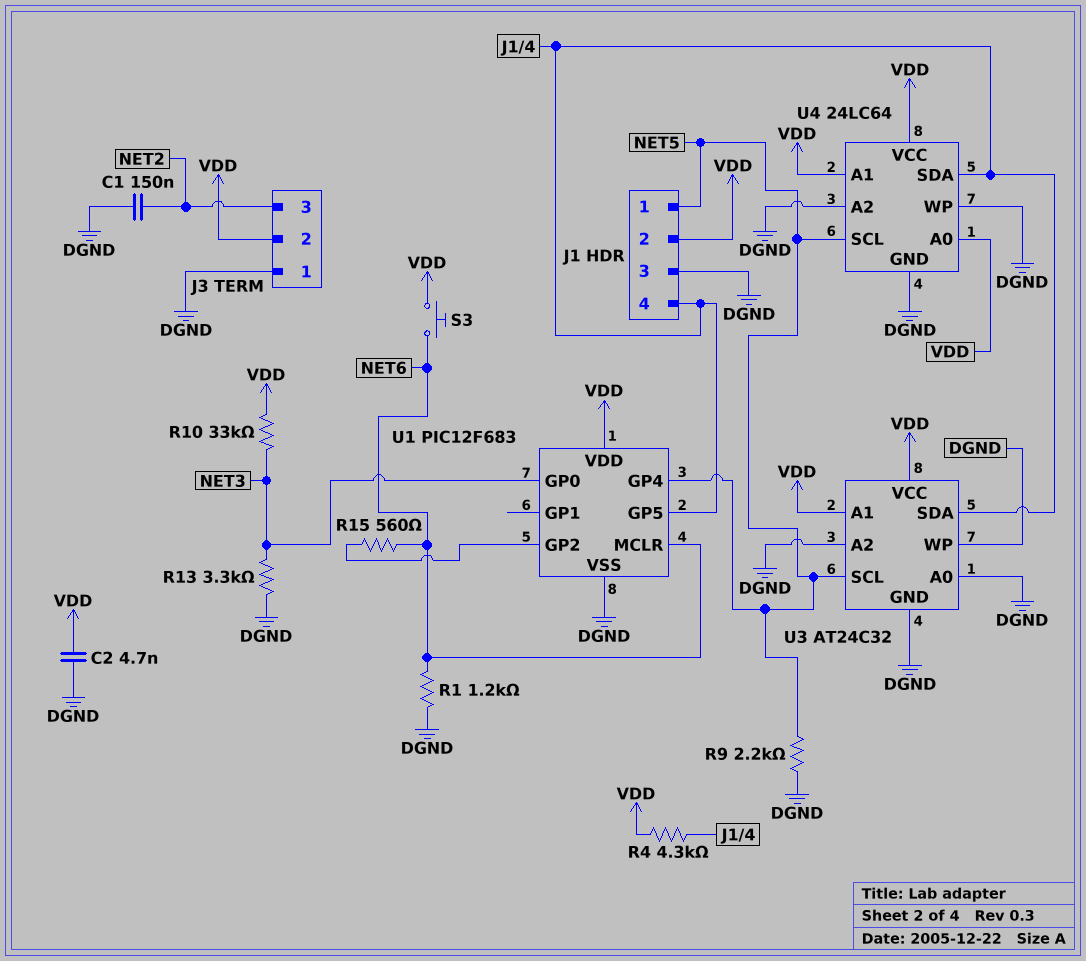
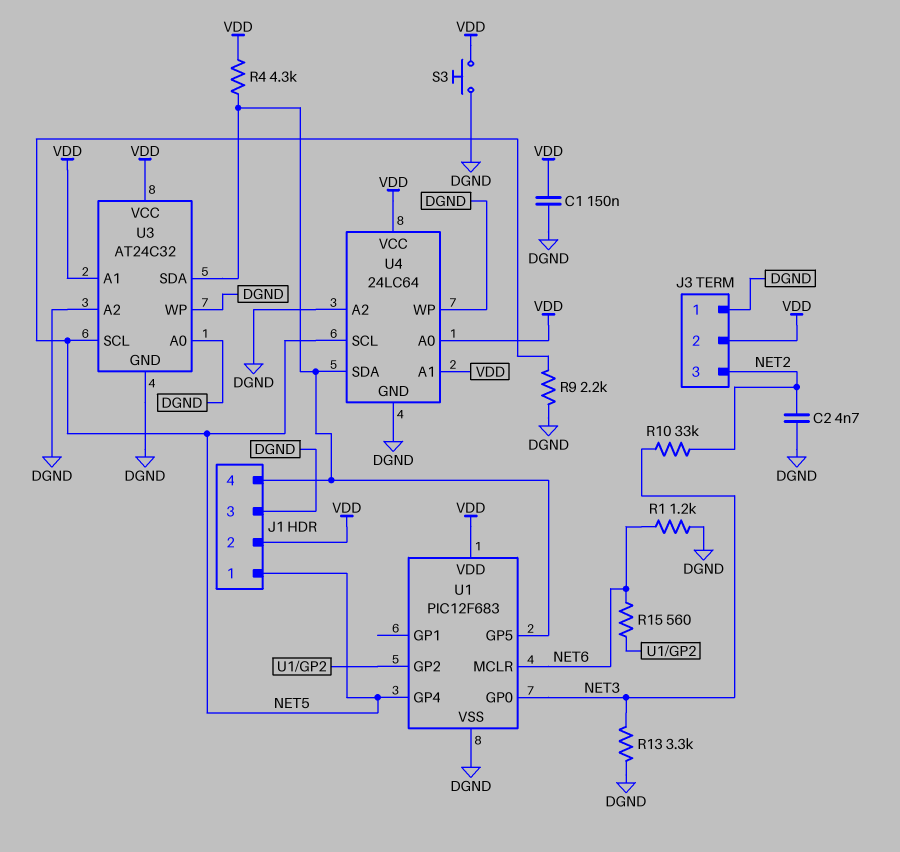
C1: 150nF (DGND, NET2) -> 150nF (DGND, VDD)
C2: 4.7nF (DGND, VDD) -> 4.7nF (DGND, NET2)
R10: 33k (NET3, VDD) -> 33k (NET2, NET3)
S3: button (NET6, VDD) -> button (DGND, VDD)

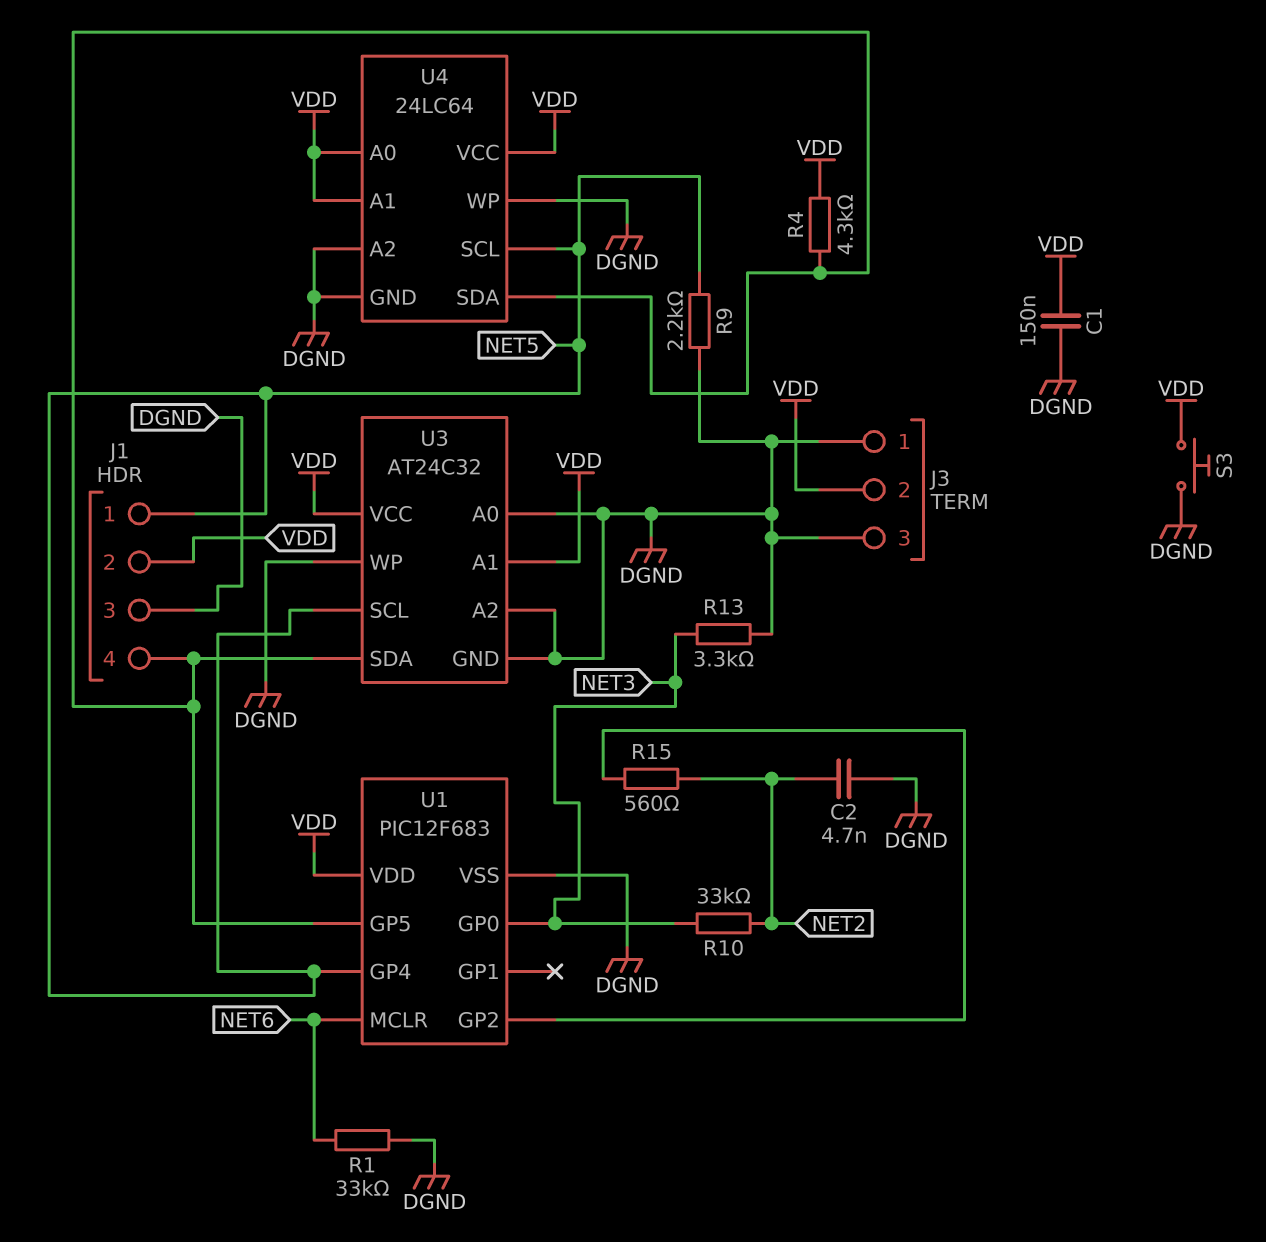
J3 pin 3: NET2 -> DGND
R1: 1.2k (DGND, NET6) -> 33k (DGND, NET6)
R15: 560 (NET6, U1/GP2) -> 560 (NET2, U1/GP2)

